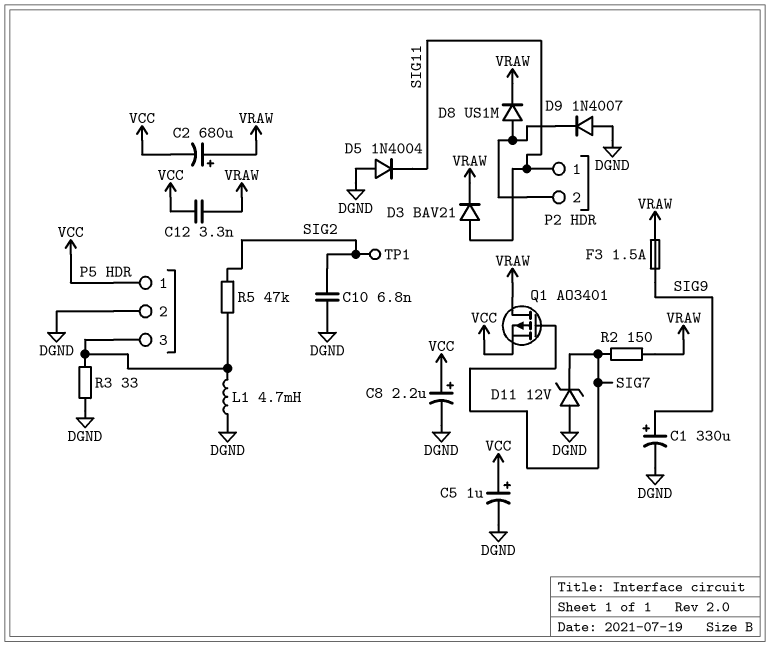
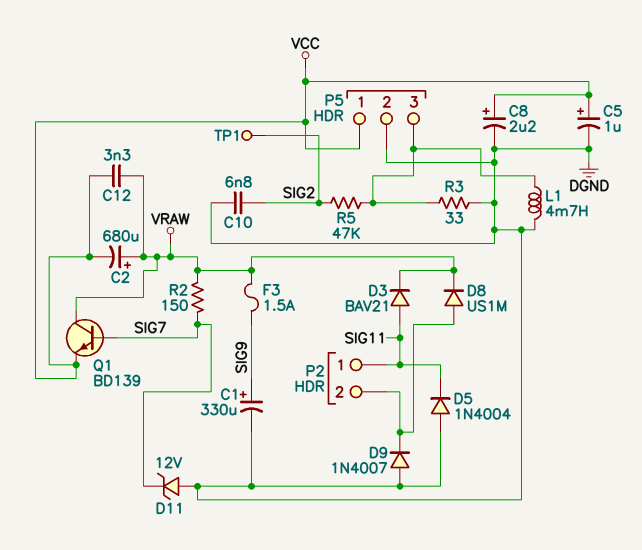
Q1: PMOS AO3401 (G SIG7, D VRAW, S VCC) -> NPN BD139 (B SIG7, C VRAW, E VCC)

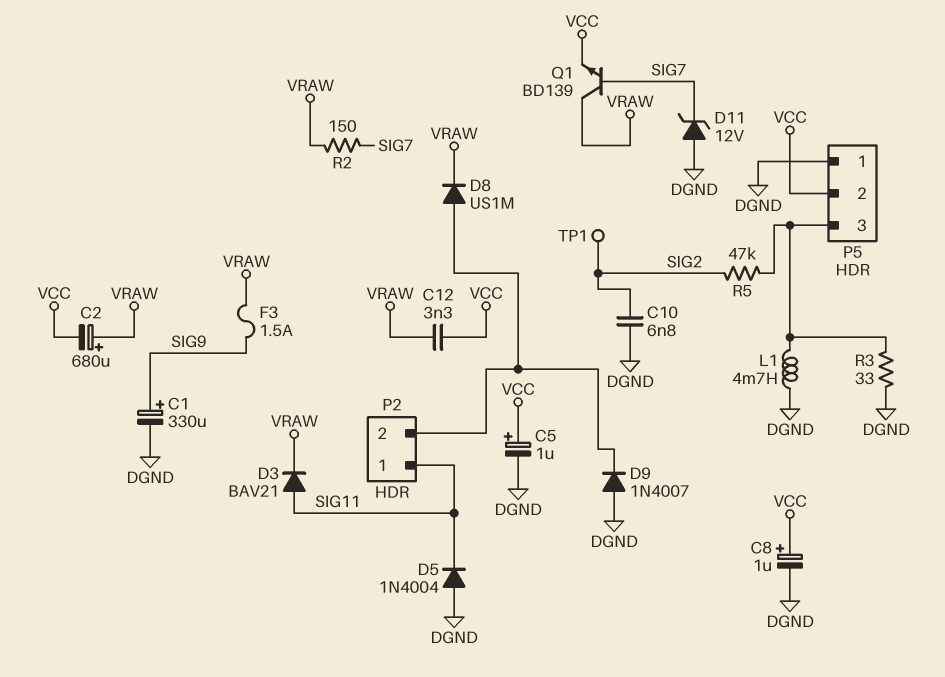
C8: 2.2uF (plus VCC, minus DGND) -> 1uF (plus VCC, minus DGND)
P5 pin 1: VCC -> DGND
P5 pin 2: DGND -> VCC

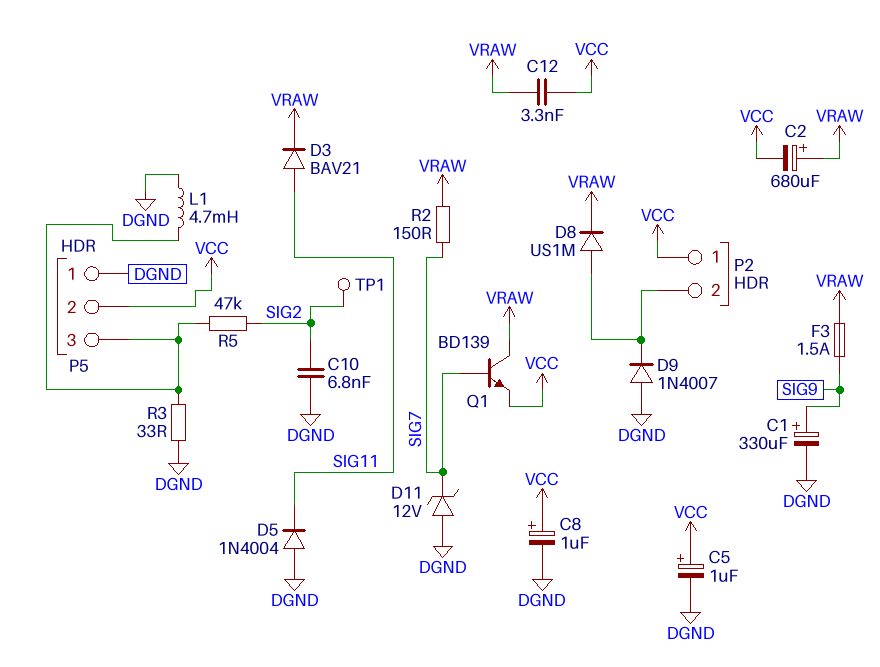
P2 pin 1: SIG11 -> VCC

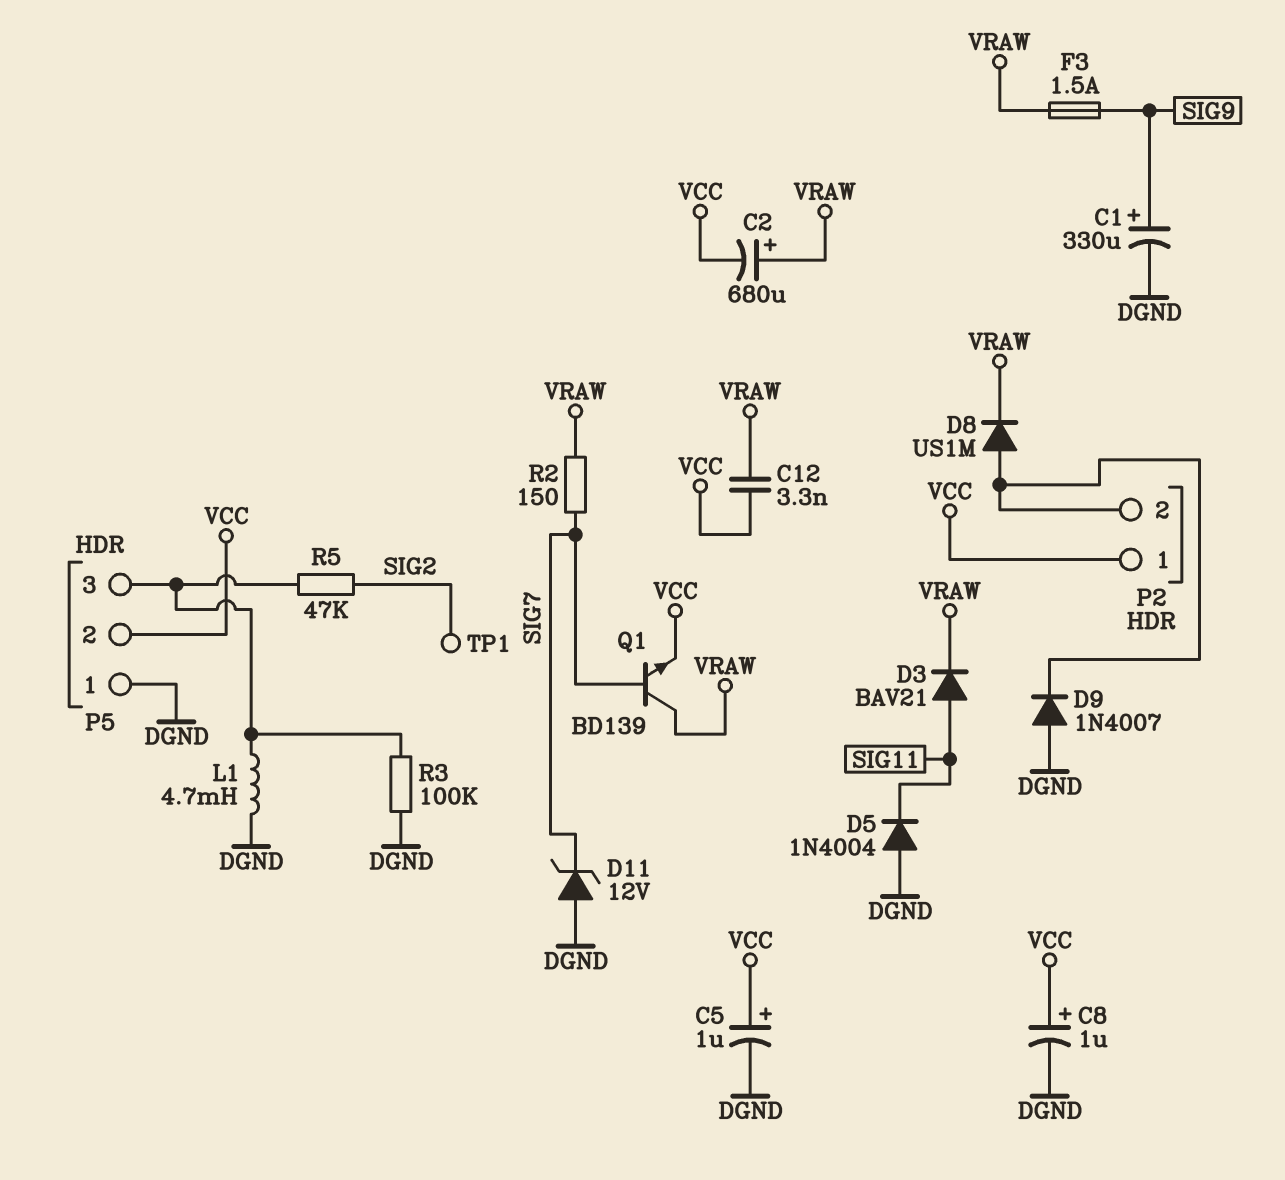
C10: 6.8nF (DGND, SIG2) -> none
R3: 33 (DGND, P5/3) -> 100k (DGND, P5/3)

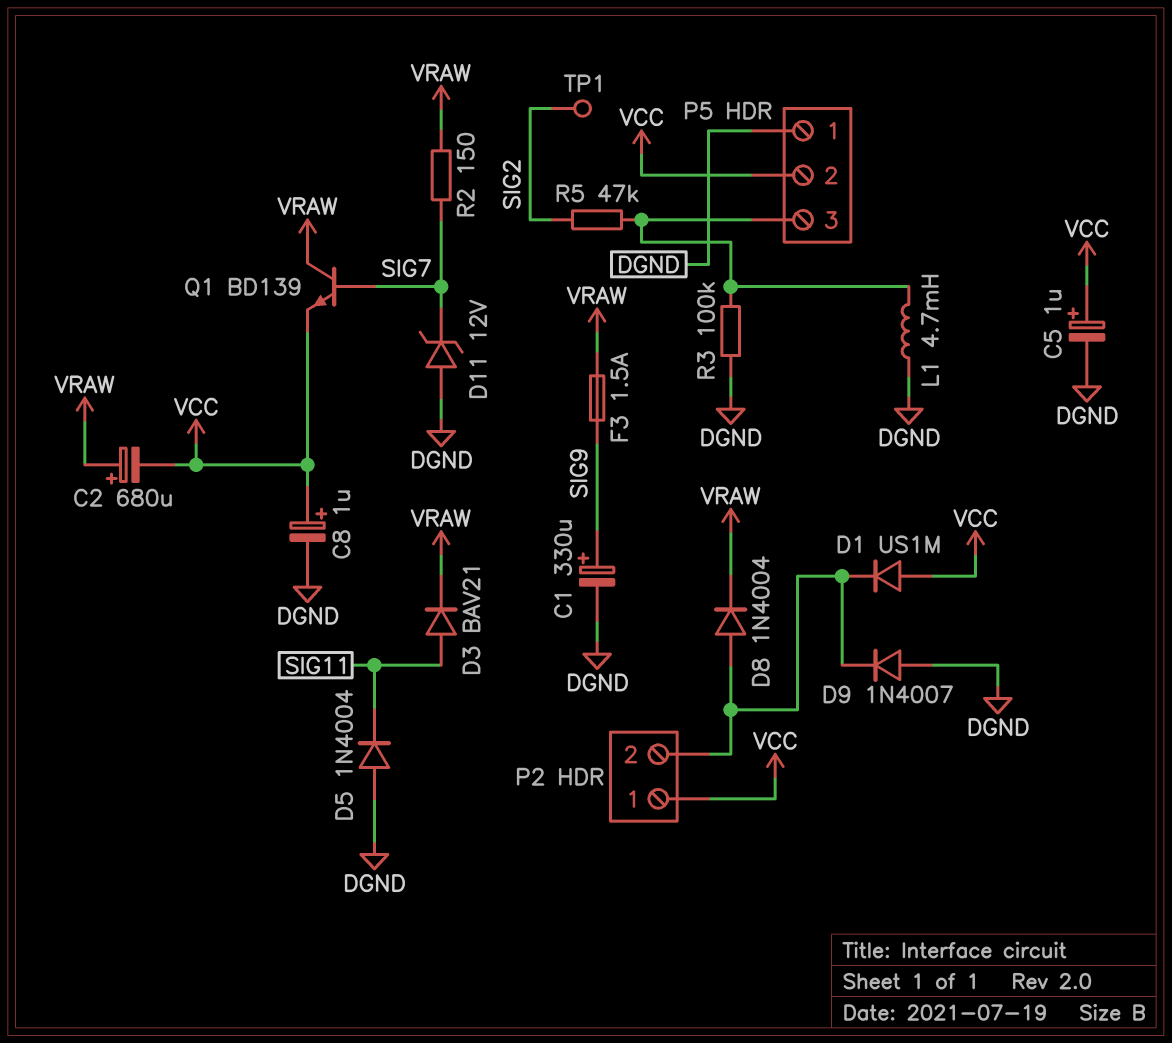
C12: 3.3nF (VCC, VRAW) -> none
D1: none -> diode US1M (A VCC, K P2/2)
D8: diode US1M (A P2/2, K VRAW) -> diode 1N4004 (A P2/2, K VRAW)

